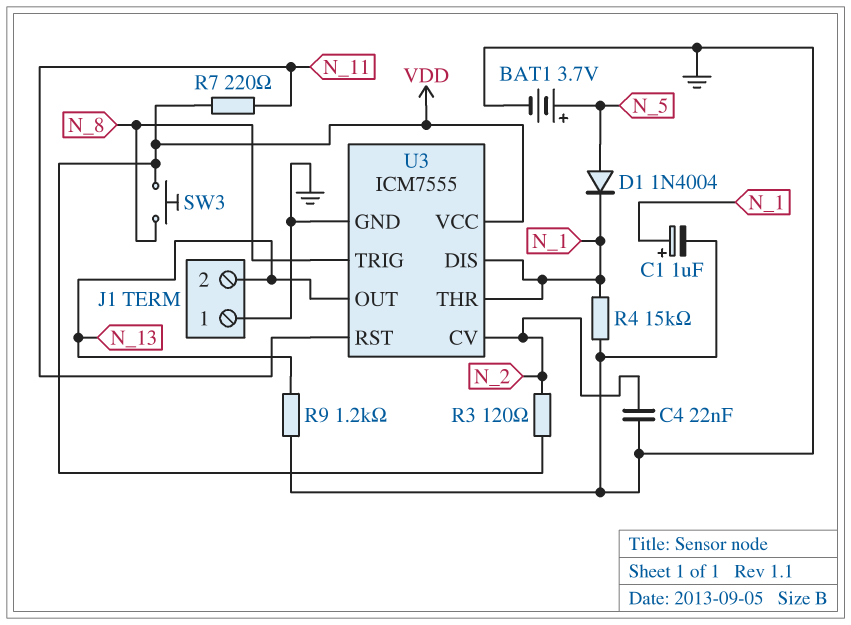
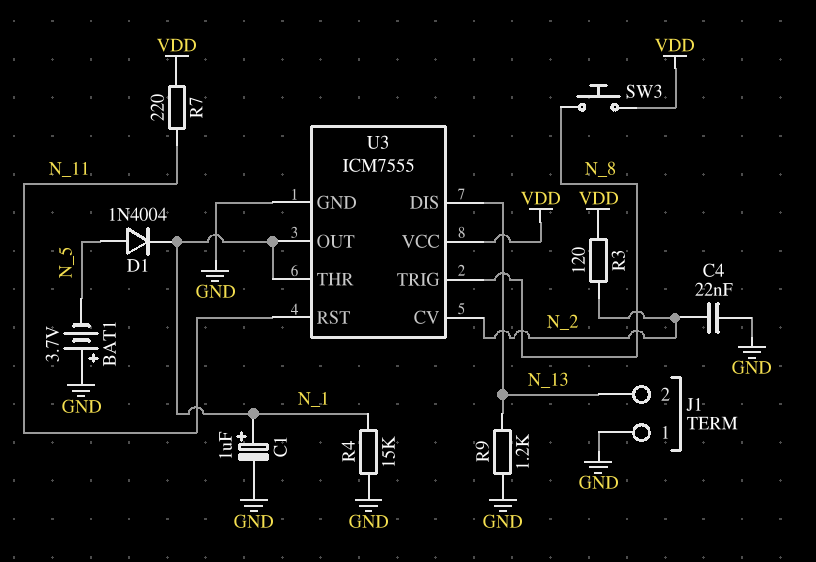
BAT1: 3.7V (plus N_5, minus GND) -> 3.7V (plus GND, minus N_5)
U3 pin DIS: N_1 -> N_13
U3 pin OUT: N_13 -> N_1

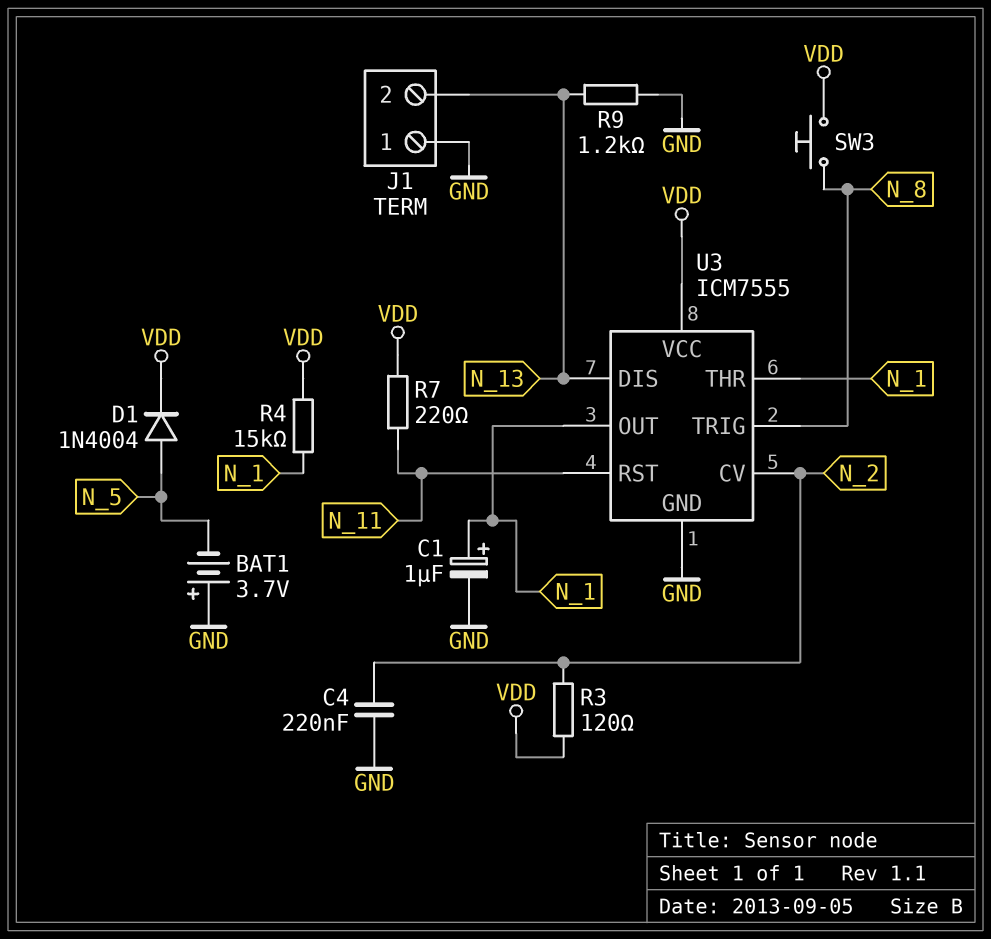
C4: 22nF (GND, N_2) -> 220nF (GND, N_2)
D1: diode 1N4004 (A N_5, K N_1) -> diode 1N4004 (A N_5, K VDD)
R4: 15k (GND, N_1) -> 15k (N_1, VDD)

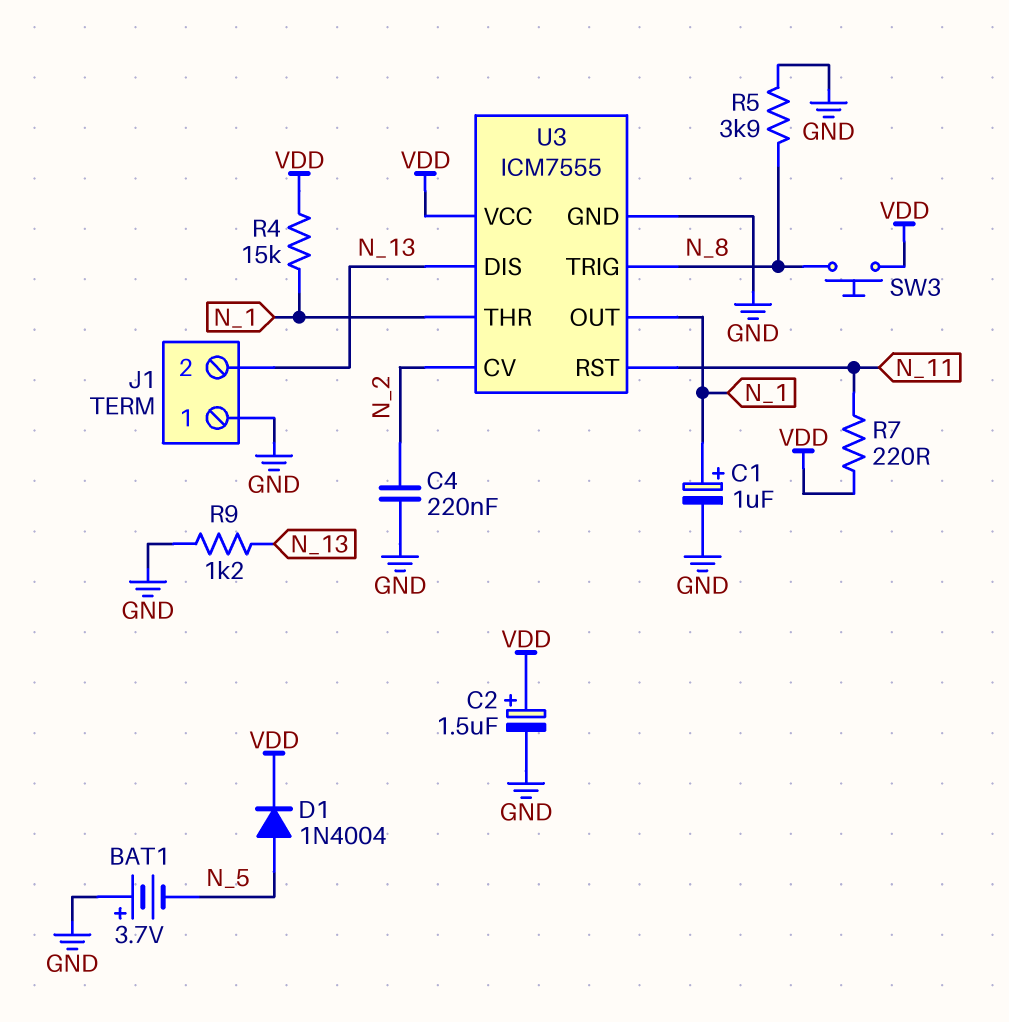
C2: none -> 1.5uF (plus VDD, minus GND)
R3: 120 (N_2, VDD) -> none
R5: none -> 3.9k (GND, N_8)

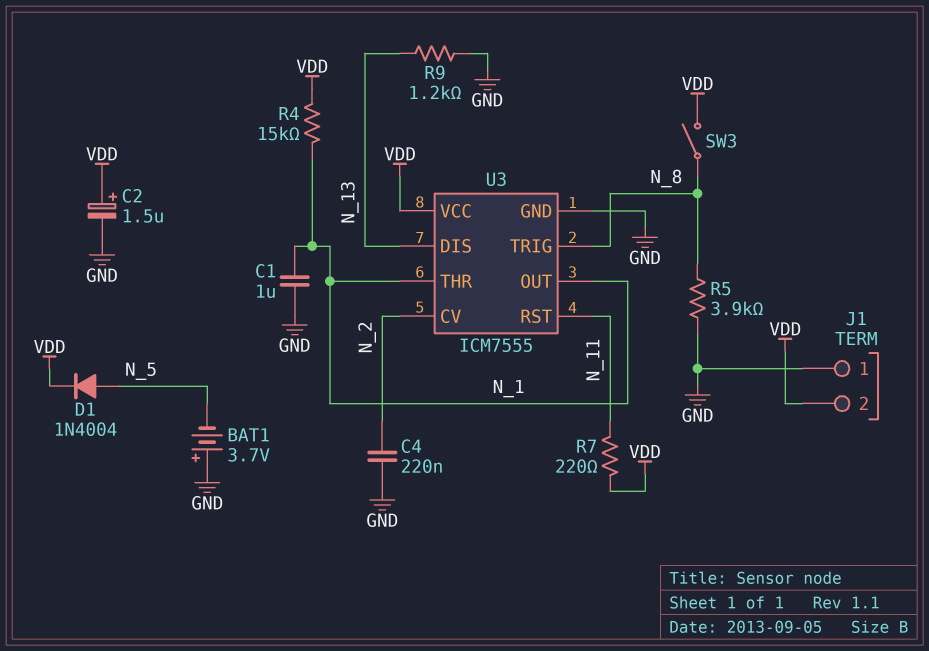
C1: 1uF (plus N_1, minus GND) -> 1uF (GND, N_1)
J1 pin 2: N_13 -> VDD
SW3: button (N_8, VDD) -> switch (N_8, VDD)

